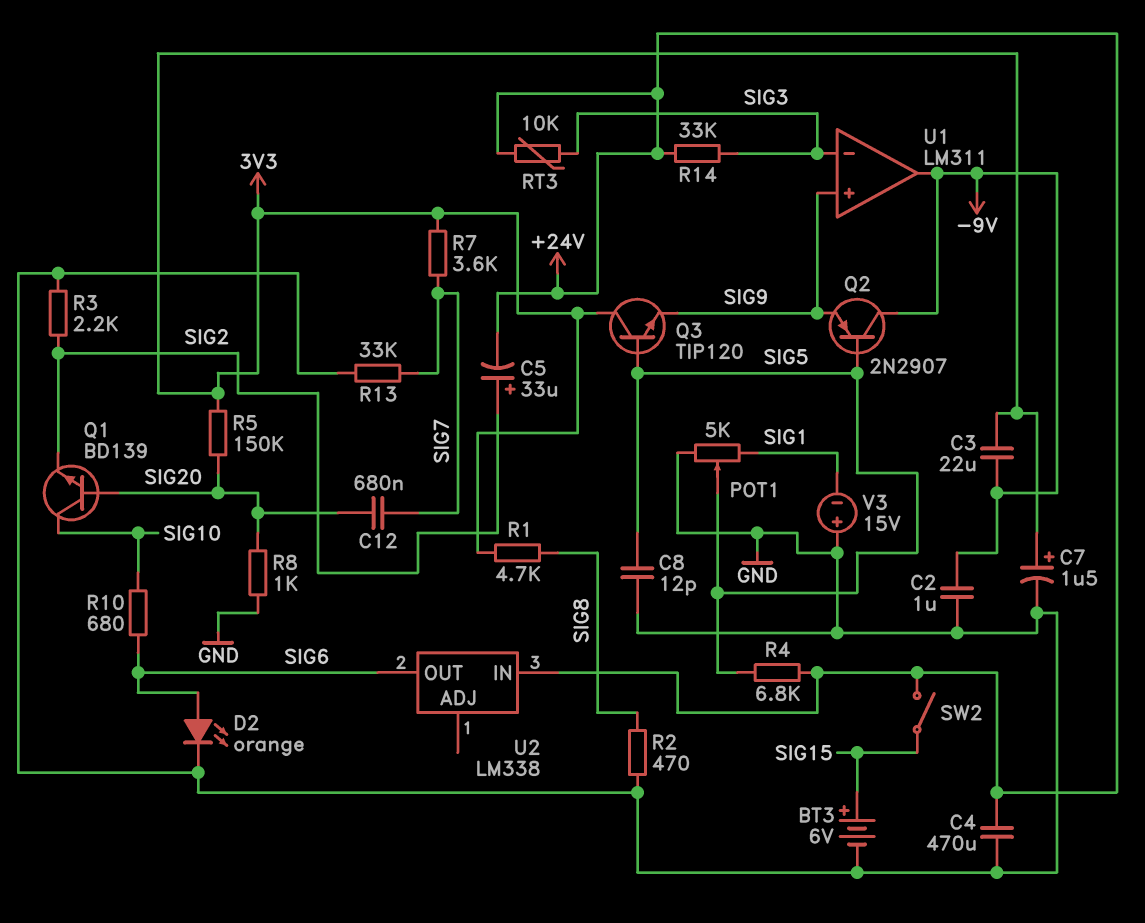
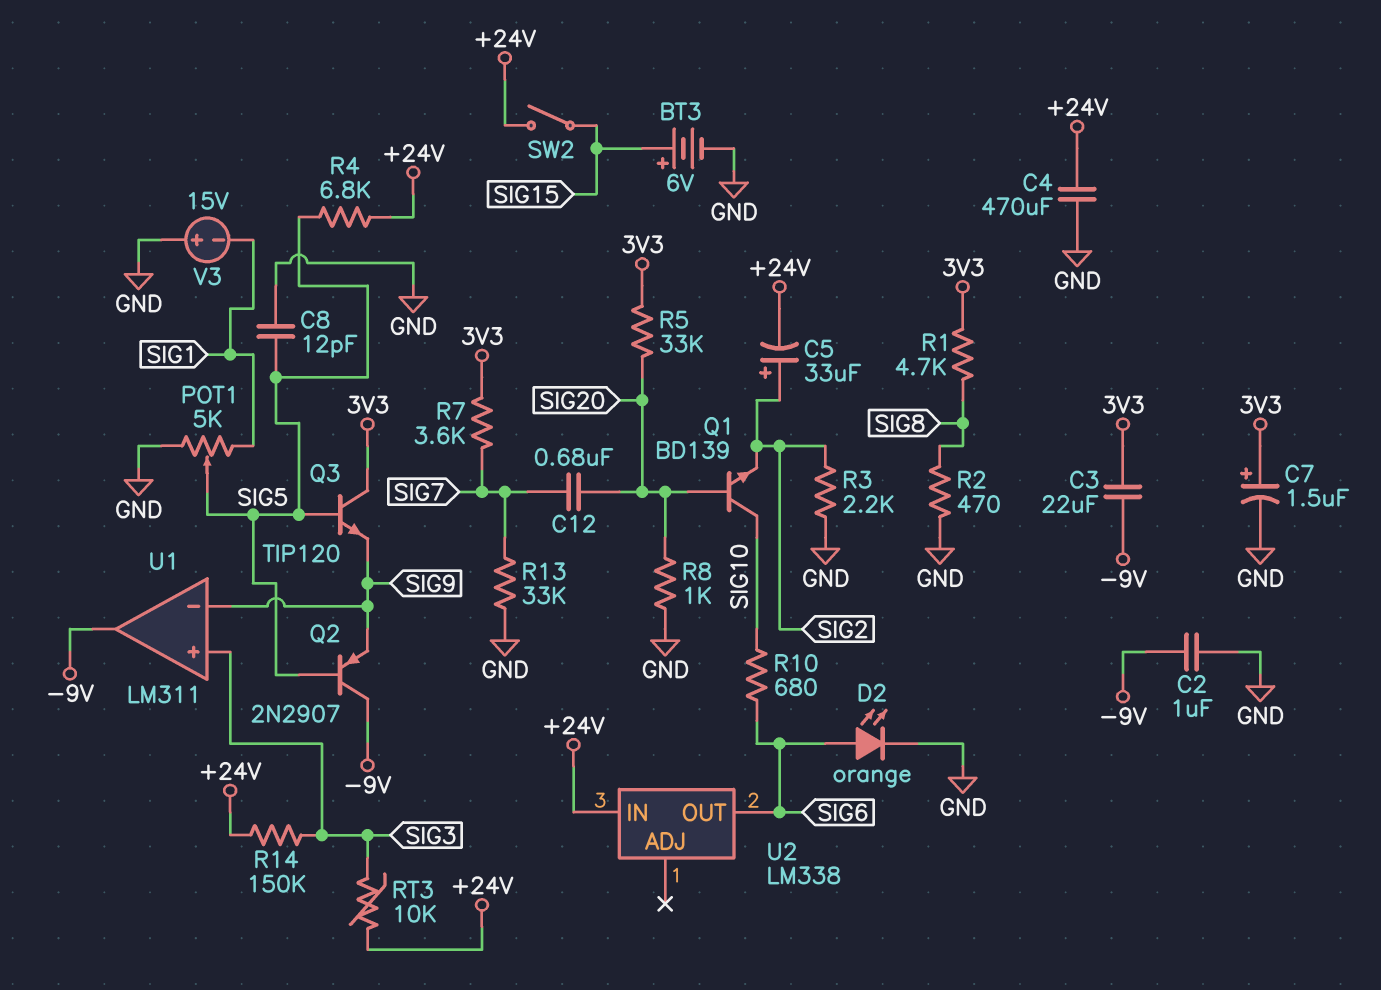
R5: 150k (3V3, SIG20) -> 33k (3V3, SIG20)
R14: 33k (+24V, SIG3) -> 150k (+24V, SIG3)
U1 pin in+: SIG9 -> SIG3
U1 pin in-: SIG3 -> SIG9

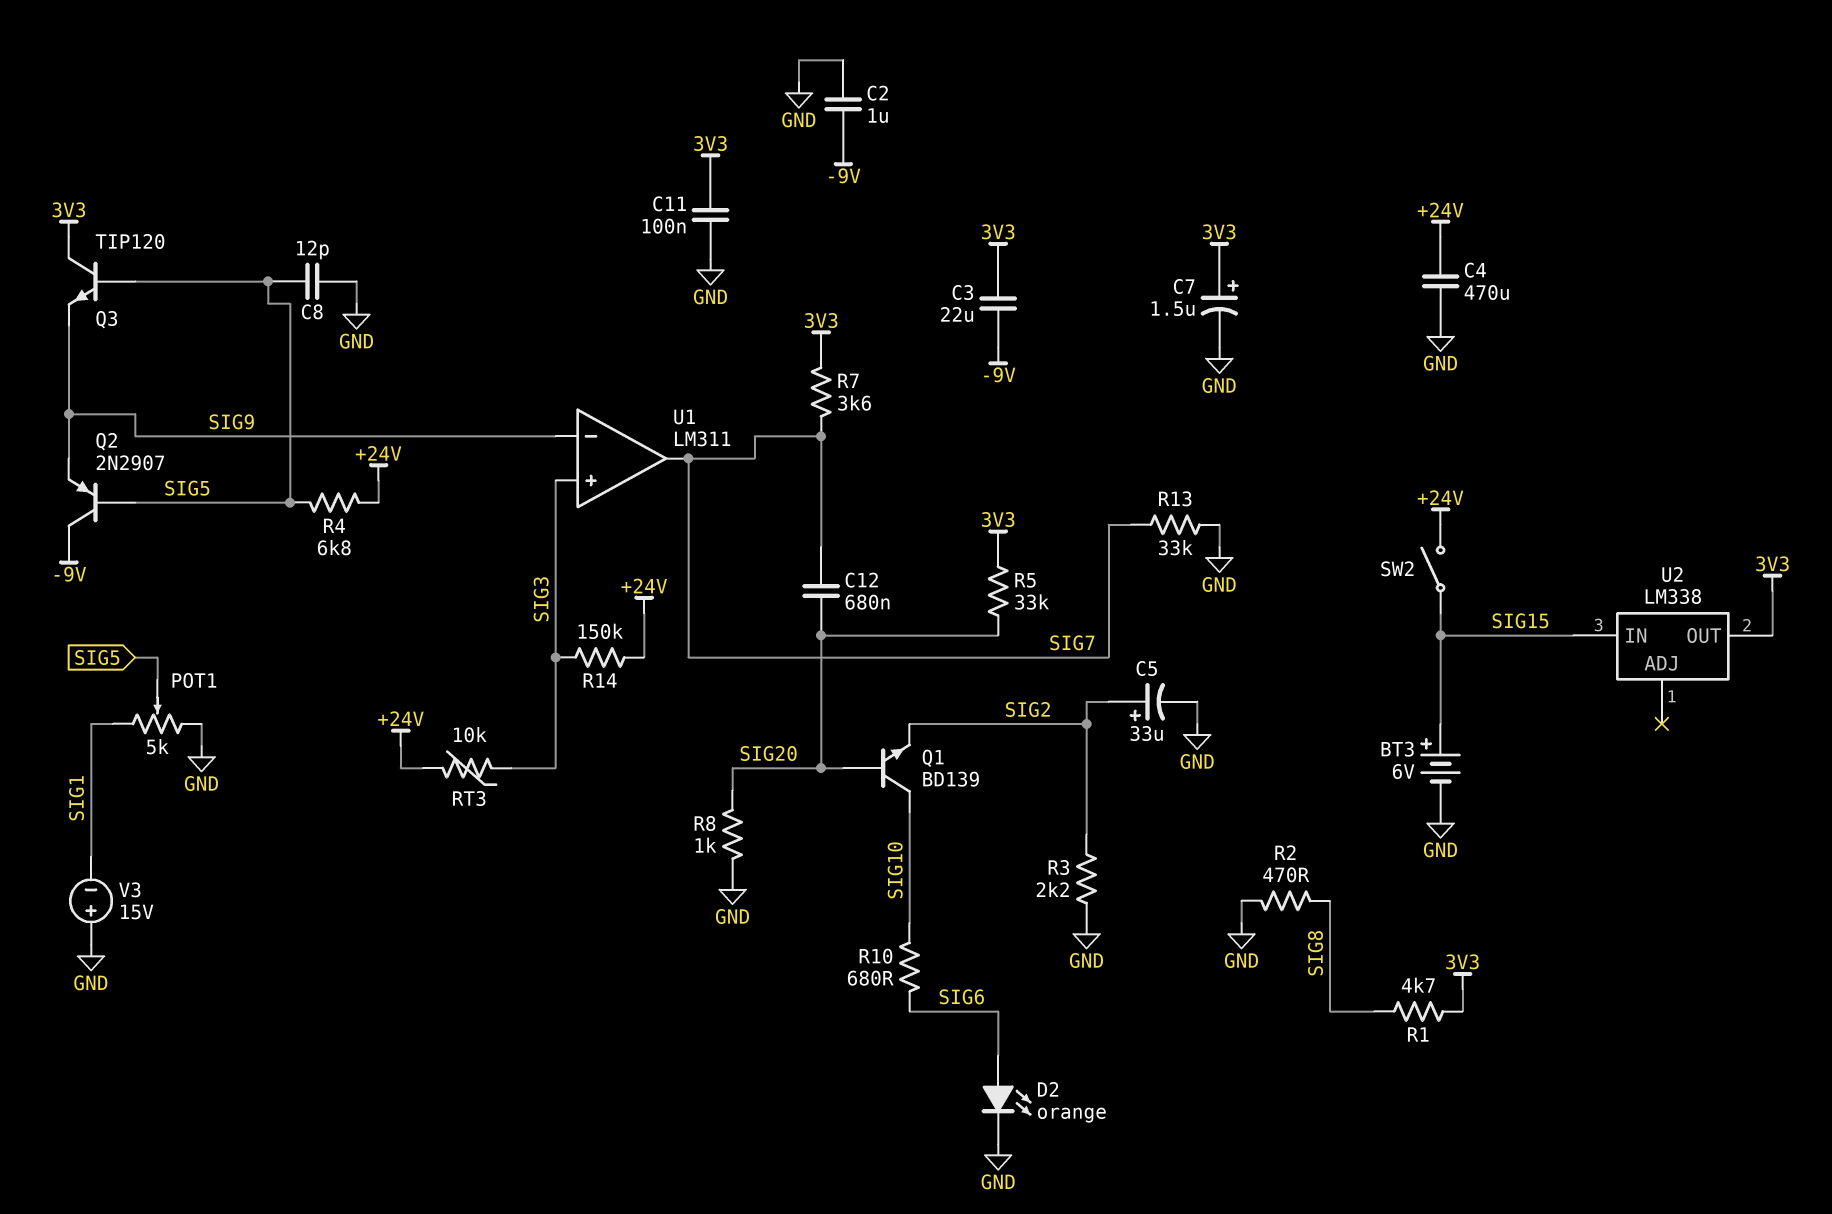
C5: 33uF (plus SIG2, minus +24V) -> 33uF (plus SIG2, minus GND)
C11: none -> 100nF (3V3, GND)
U1 pin out: -9V -> SIG7
U2 pin IN: +24V -> SIG15
U2 pin OUT: SIG6 -> 3V3

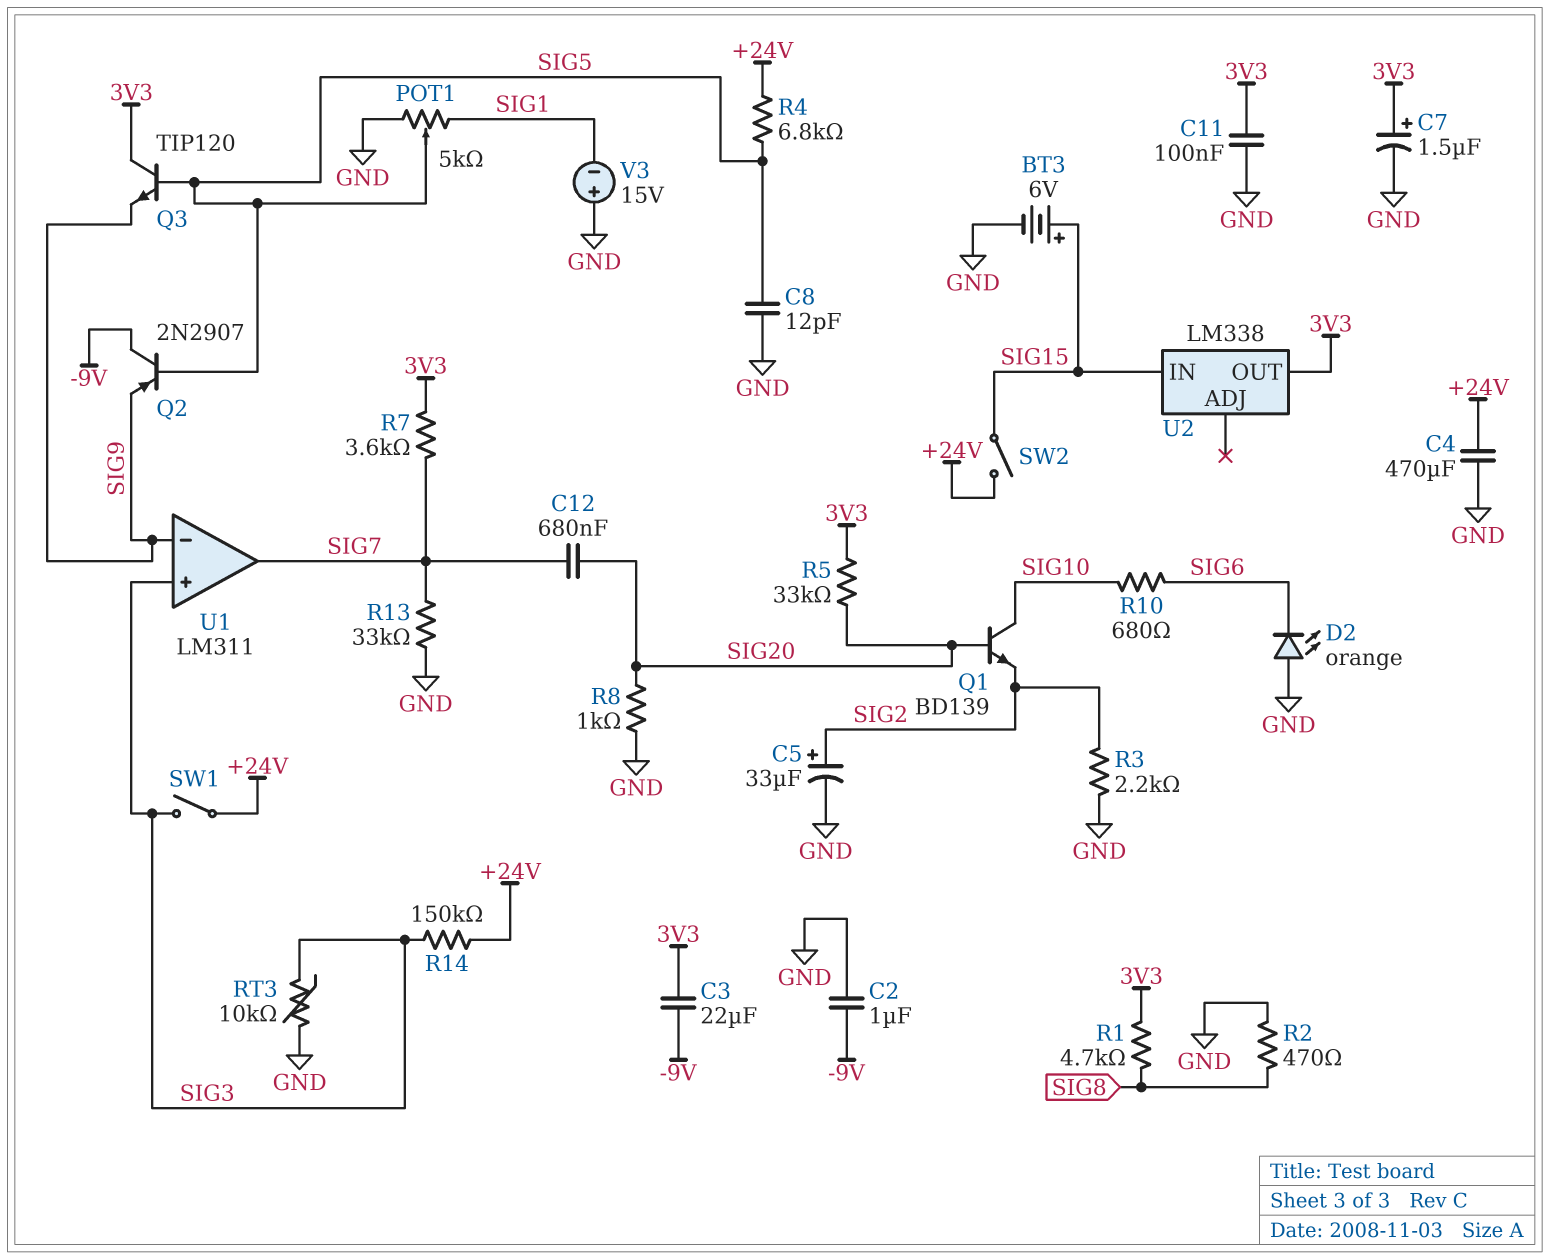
D2: LED orange (A SIG6, K GND) -> LED orange (A GND, K SIG6)
RT3: 10k (+24V, SIG3) -> 10k (GND, SIG3)
SW1: none -> switch (+24V, SIG3)

